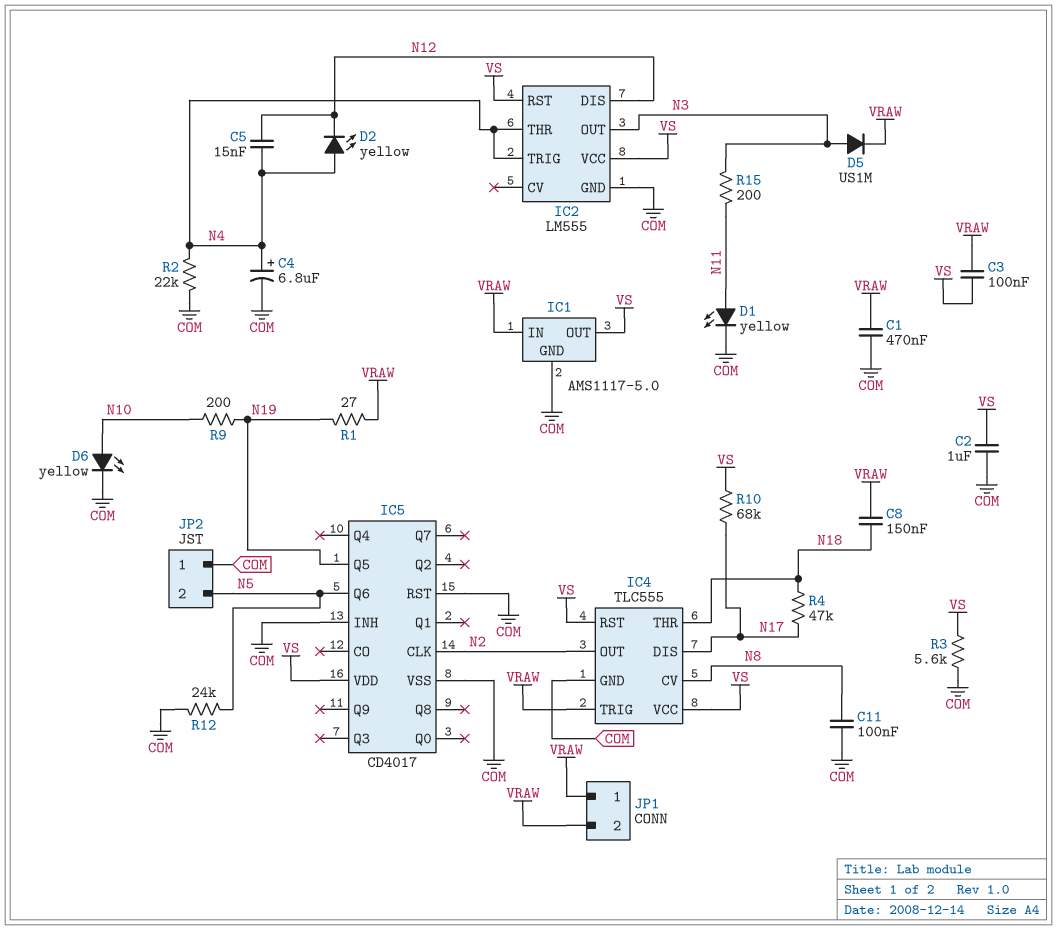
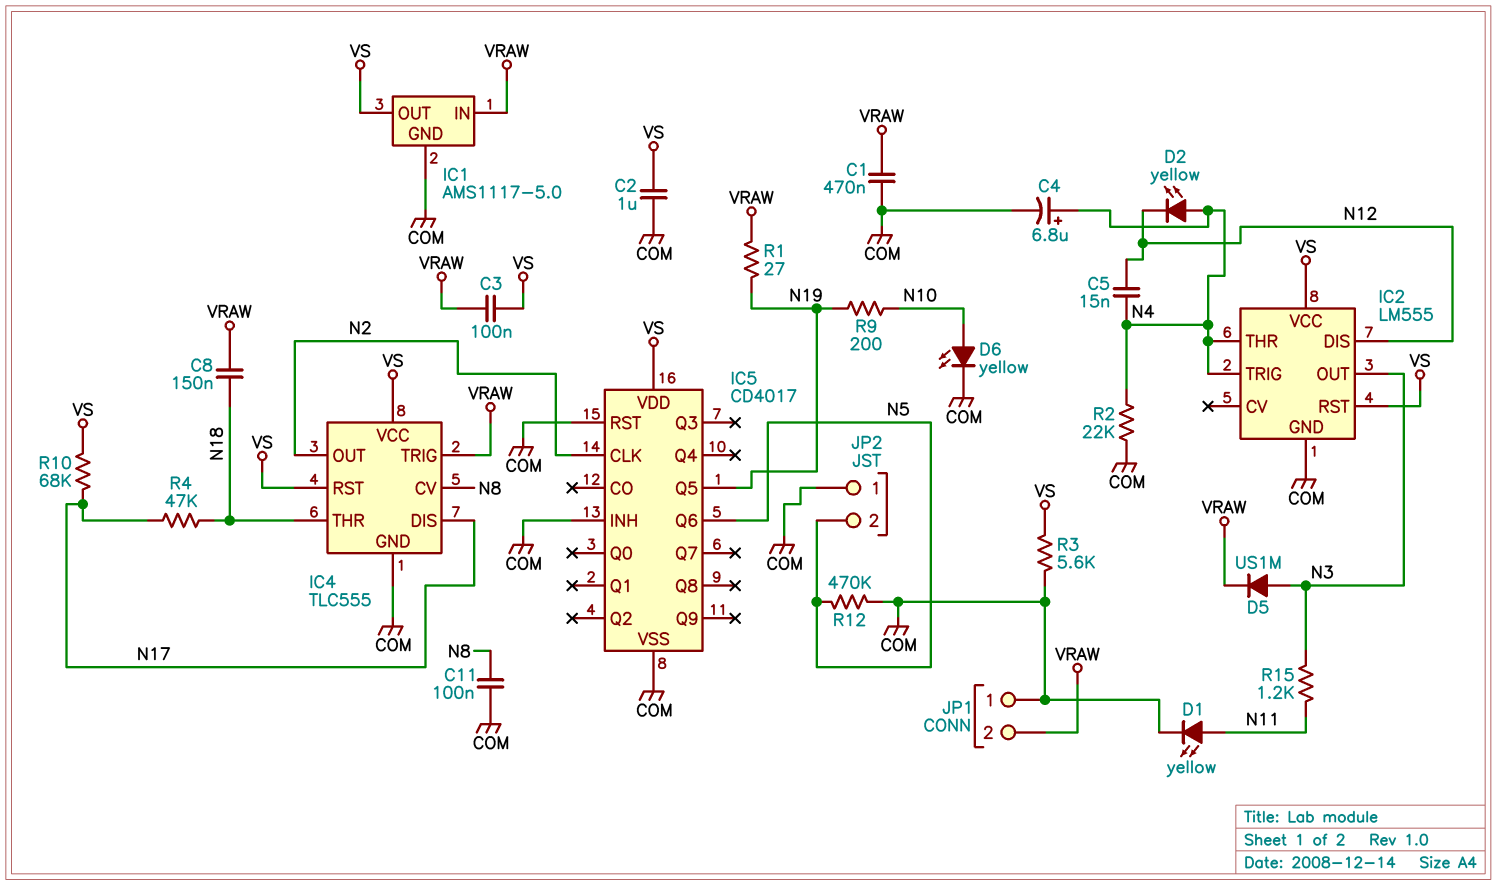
JP1 pin 1: VRAW -> COM
R12: 24k (COM, N5) -> 470k (COM, N5)
R15: 200 (N3, N11) -> 1.2k (N3, N11)

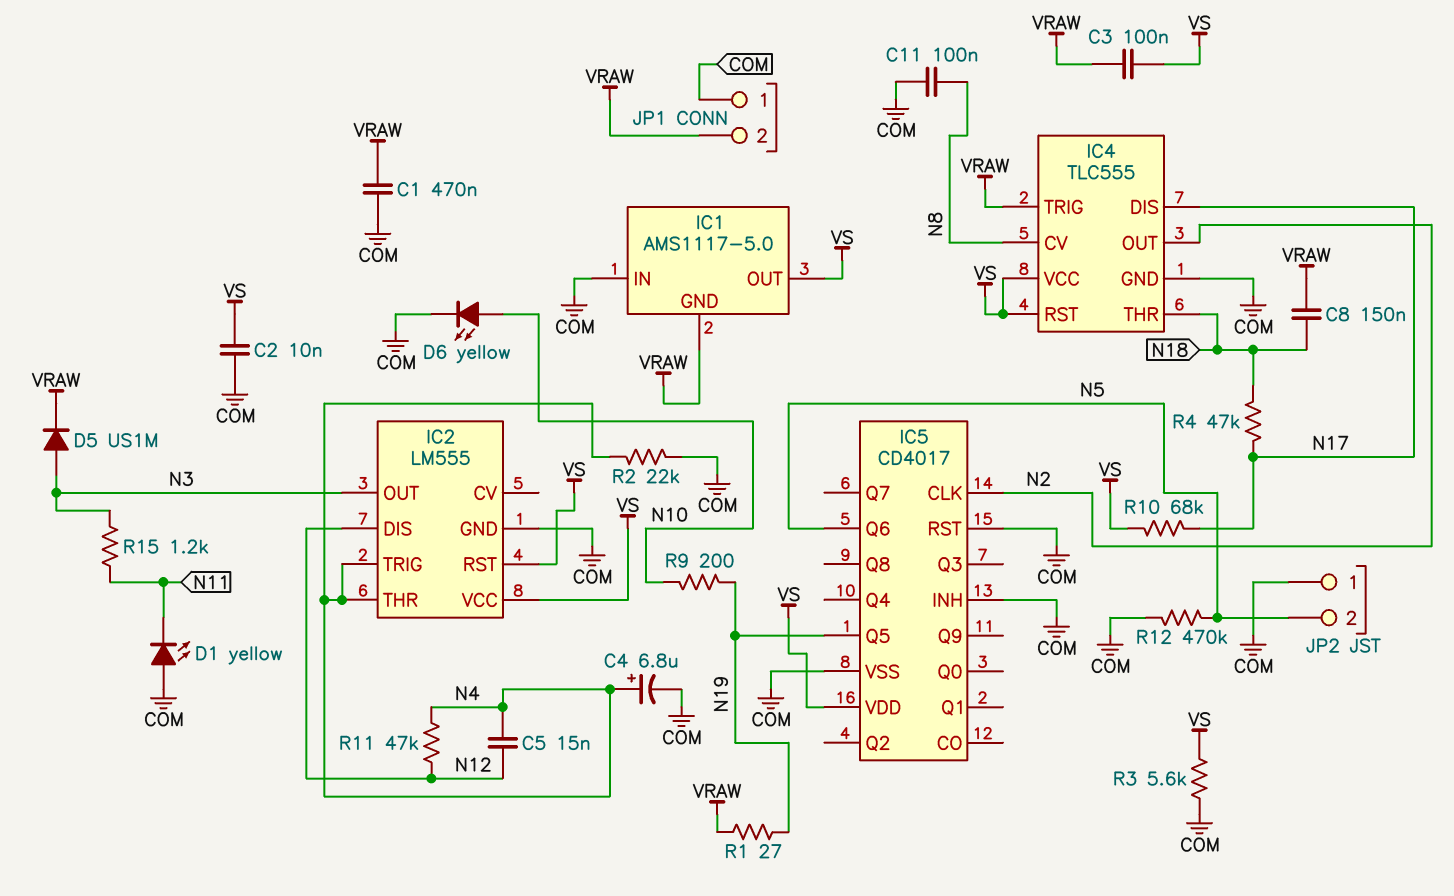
C2: 1uF (COM, VS) -> 10nF (COM, VS)
D1: LED yellow (A N11, K COM) -> LED yellow (A COM, K N11)
D2: LED yellow (A N4, K N12) -> none
IC1 pin GND: COM -> VRAW
IC1 pin IN: VRAW -> COM
R11: none -> 47k (N4, N12)

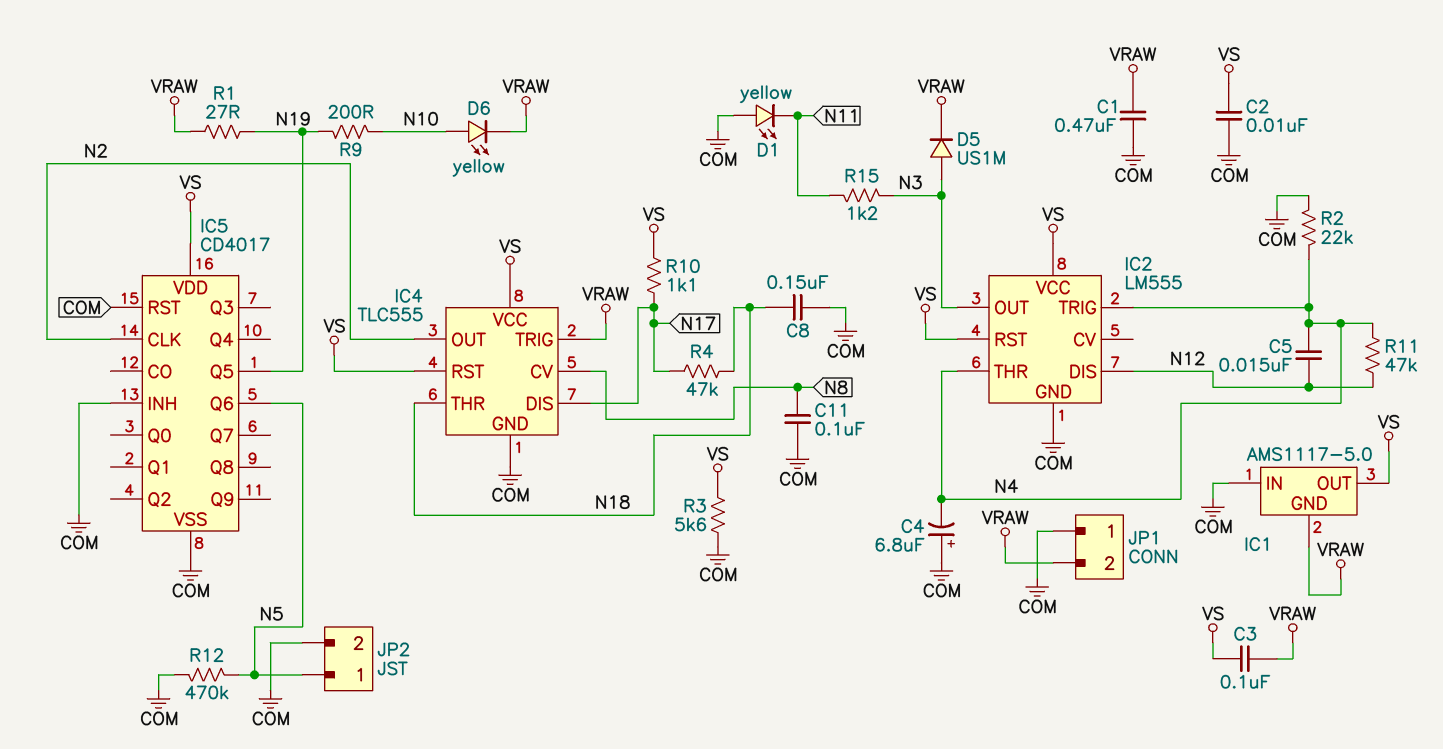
C4: 6.8uF (plus N4, minus COM) -> 6.8uF (plus COM, minus N4)
C8: 150nF (N18, VRAW) -> 150nF (COM, N18)
D6: LED yellow (A N10, K COM) -> LED yellow (A N10, K VRAW)
JP2 pin 1: COM -> N5
JP2 pin 2: N5 -> COM
R10: 68k (N17, VS) -> 1.1k (N17, VS)

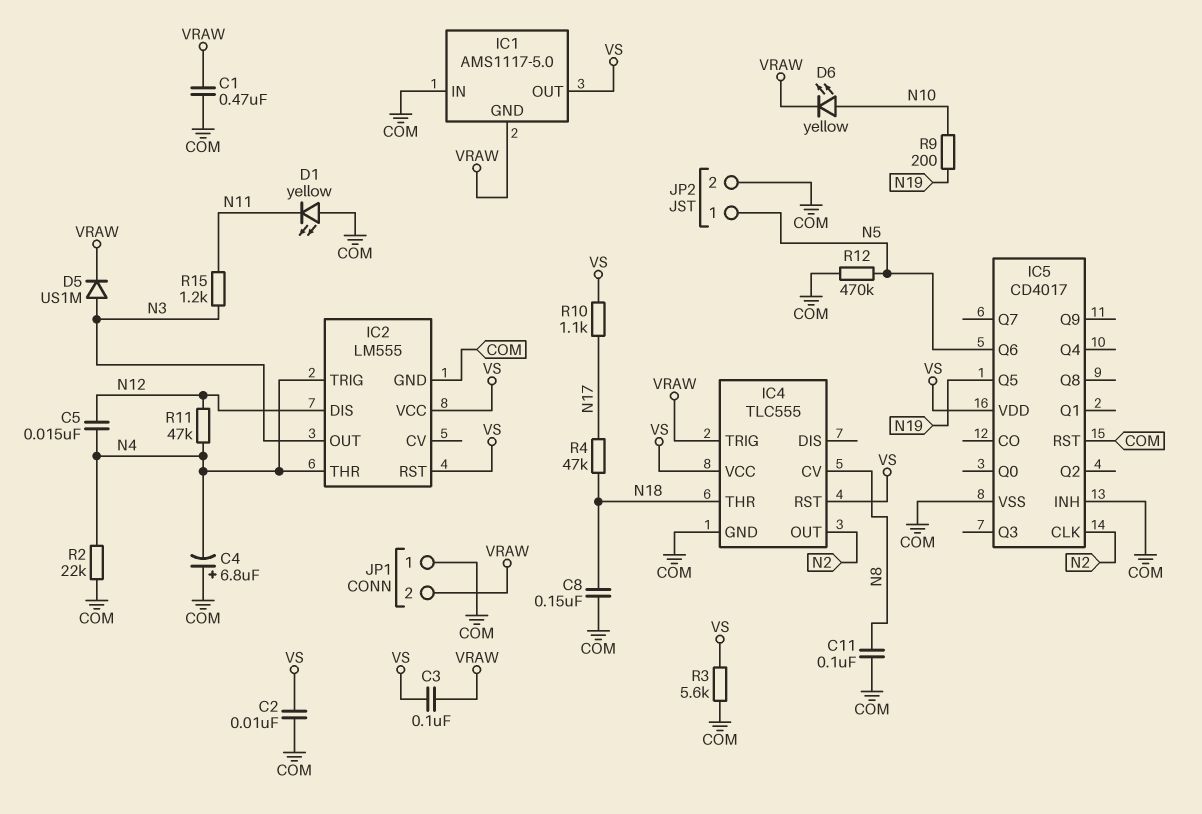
IC4 pin DIS: N17 -> none
R1: 27 (N19, VRAW) -> none

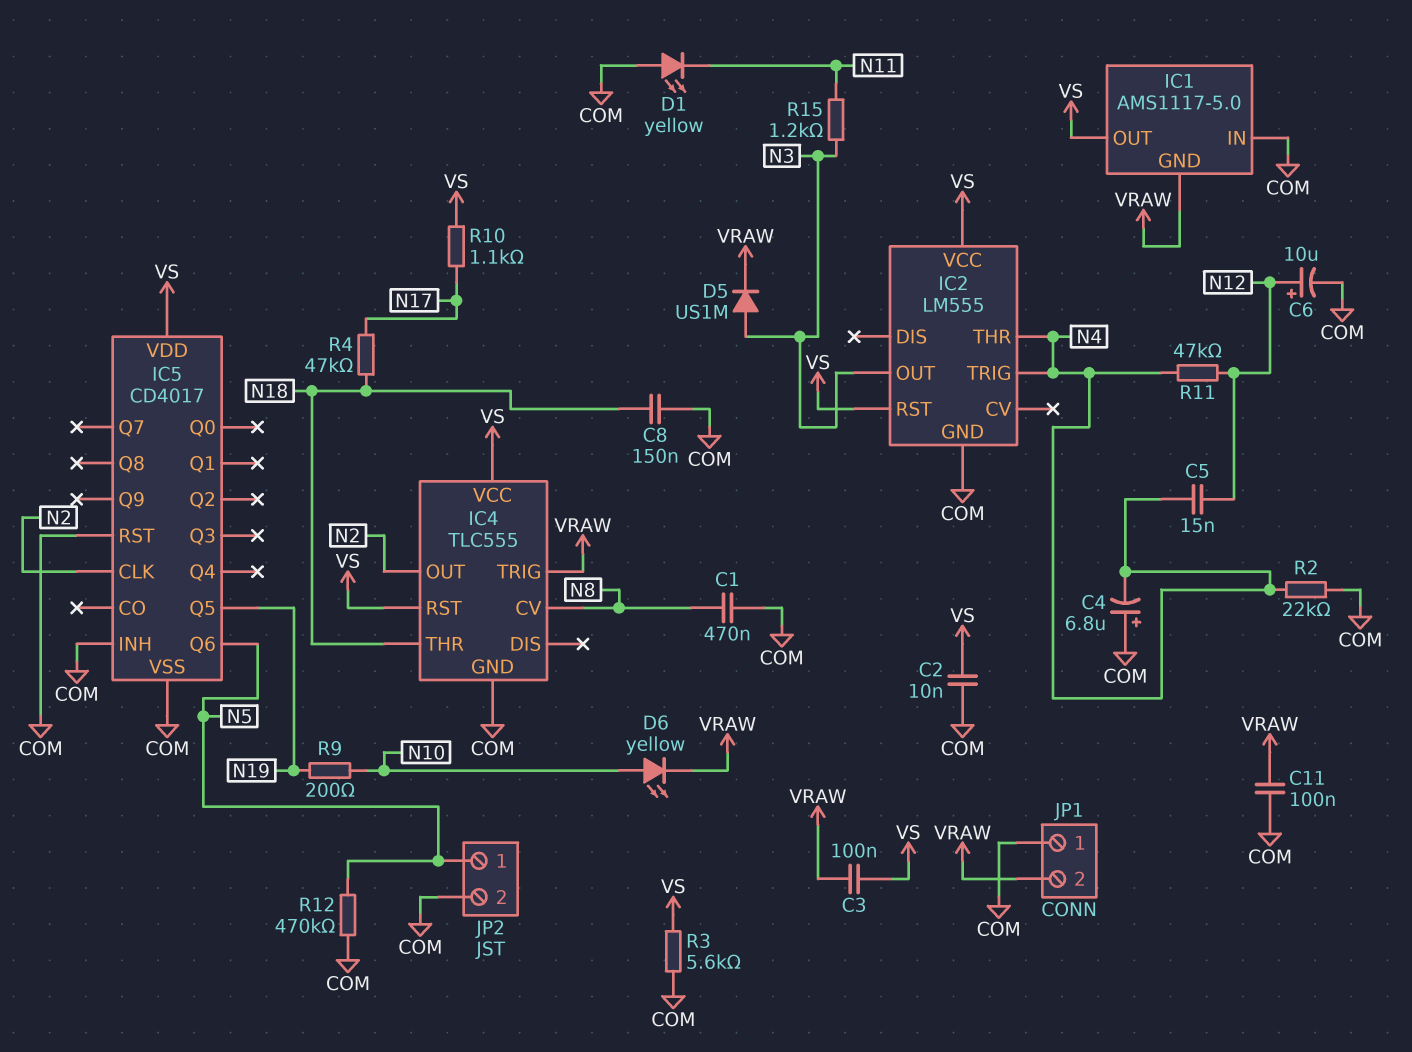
C1: 470nF (COM, VRAW) -> 470nF (COM, N8)
C6: none -> 10uF (plus N12, minus COM)
C11: 100nF (COM, N8) -> 100nF (COM, VRAW)
IC2 pin DIS: N12 -> none

